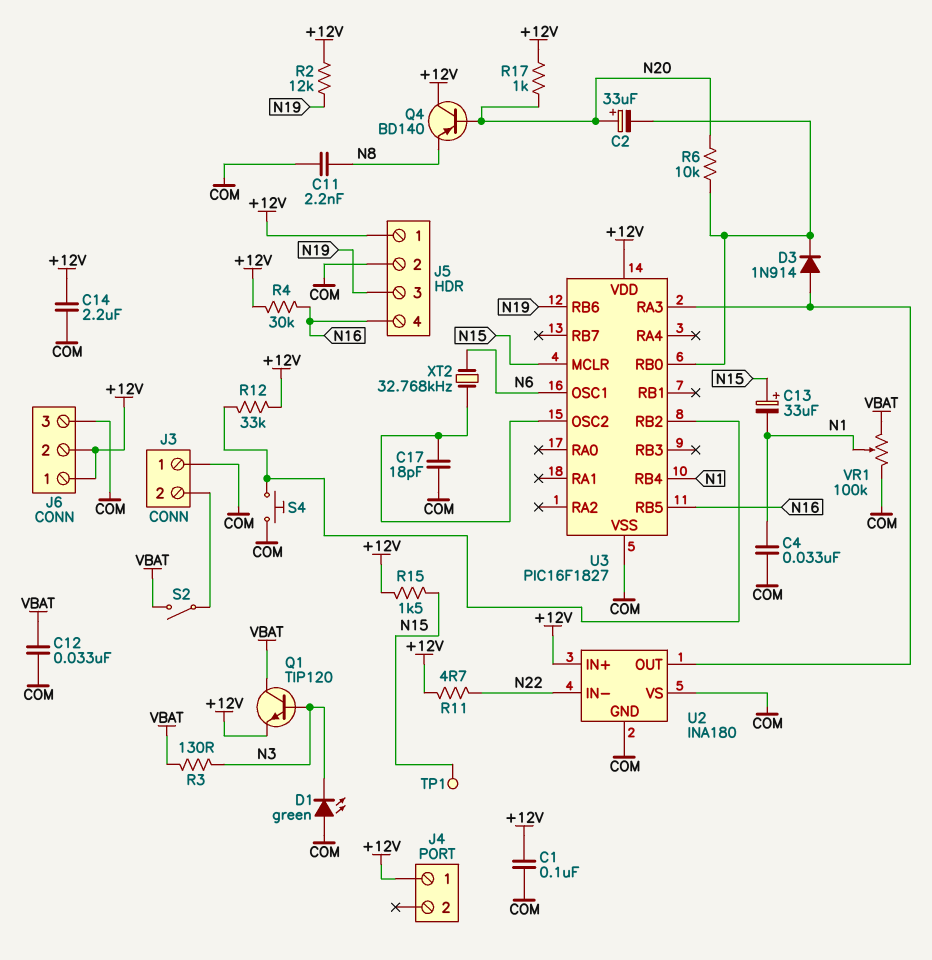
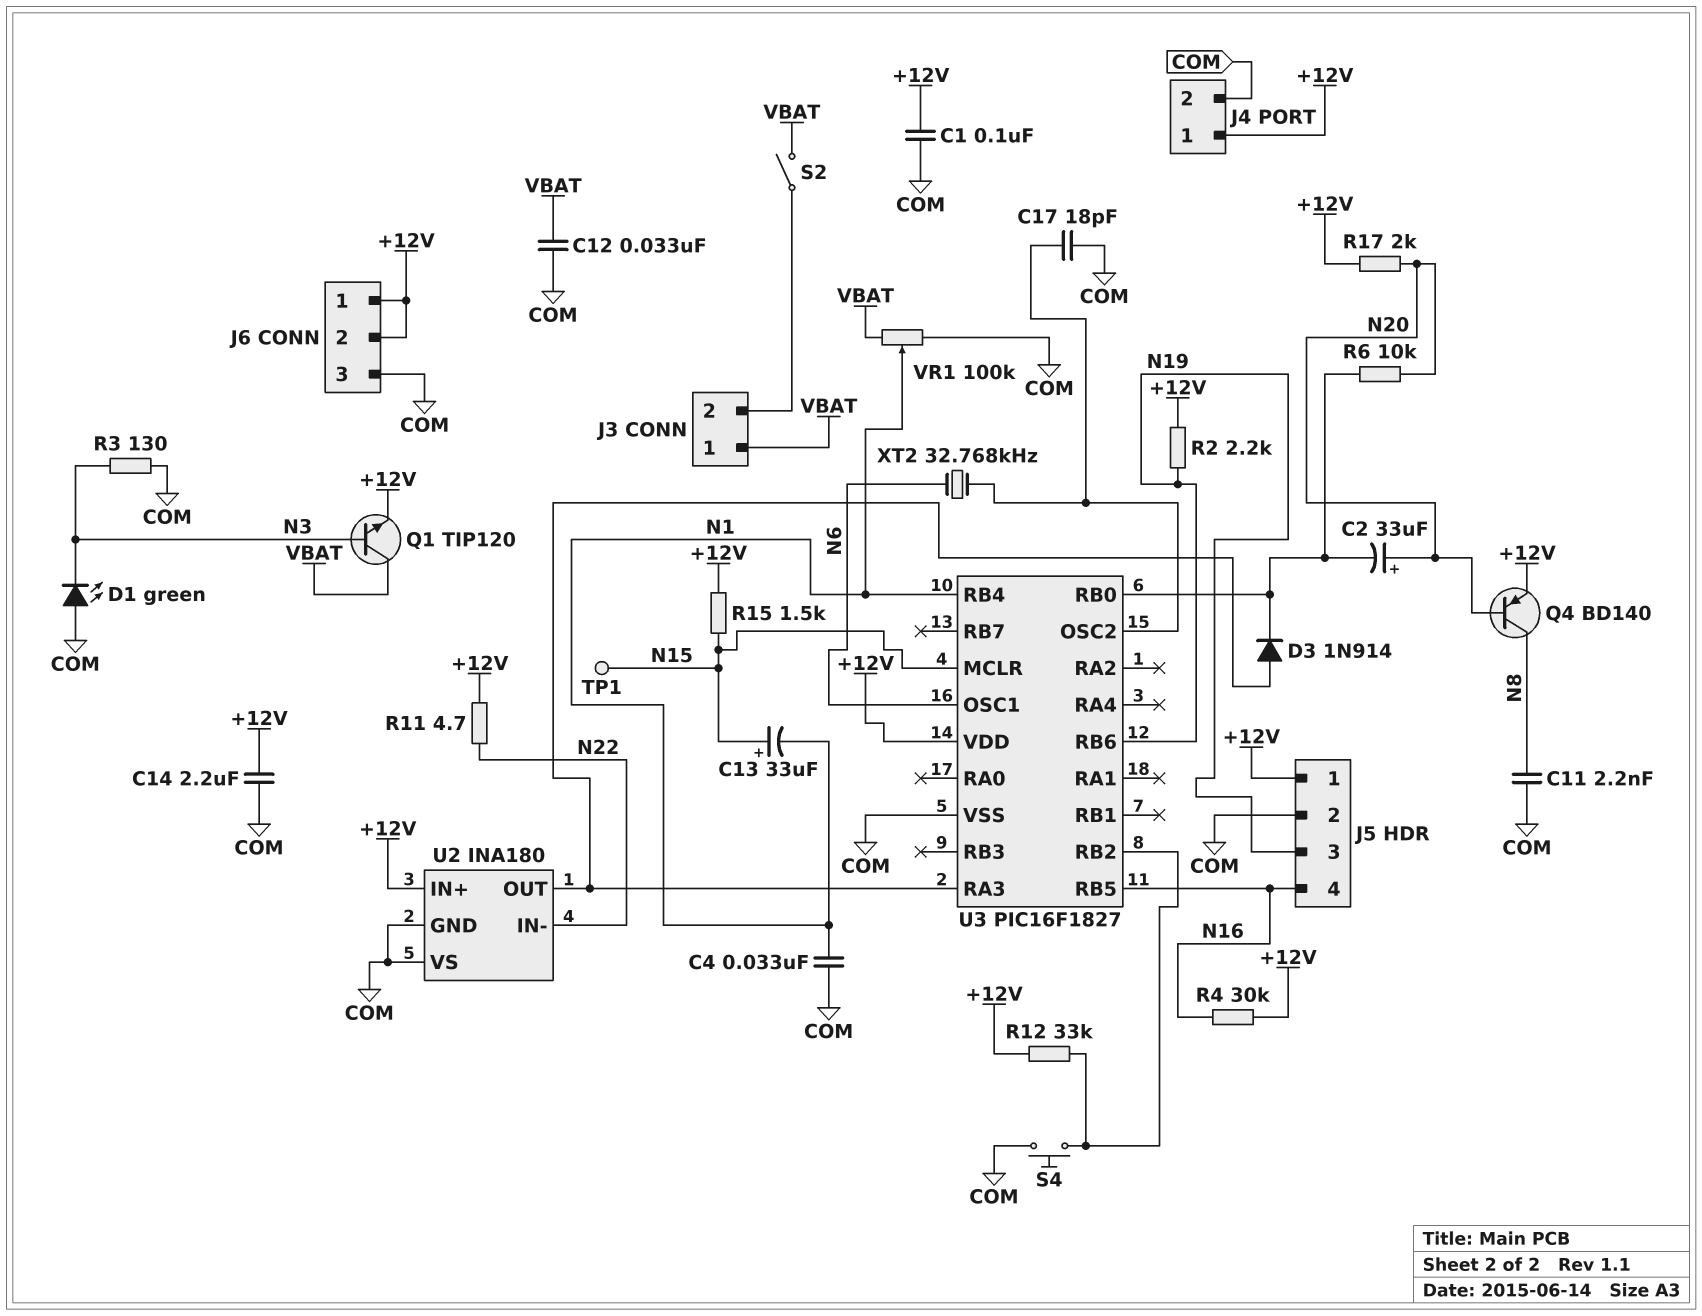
J3 pin 1: COM -> VBAT
J4 pin 2: none -> COM
Q4: PNP BD140 (B N20, C +12V, E N8) -> PNP BD140 (B N20, C N8, E +12V)
R2: 12k (+12V, N19) -> 2.2k (+12V, N19)
R3: 130 (N3, VBAT) -> 130 (COM, N3)
R17: 1k (+12V, N20) -> 2k (+12V, N20)

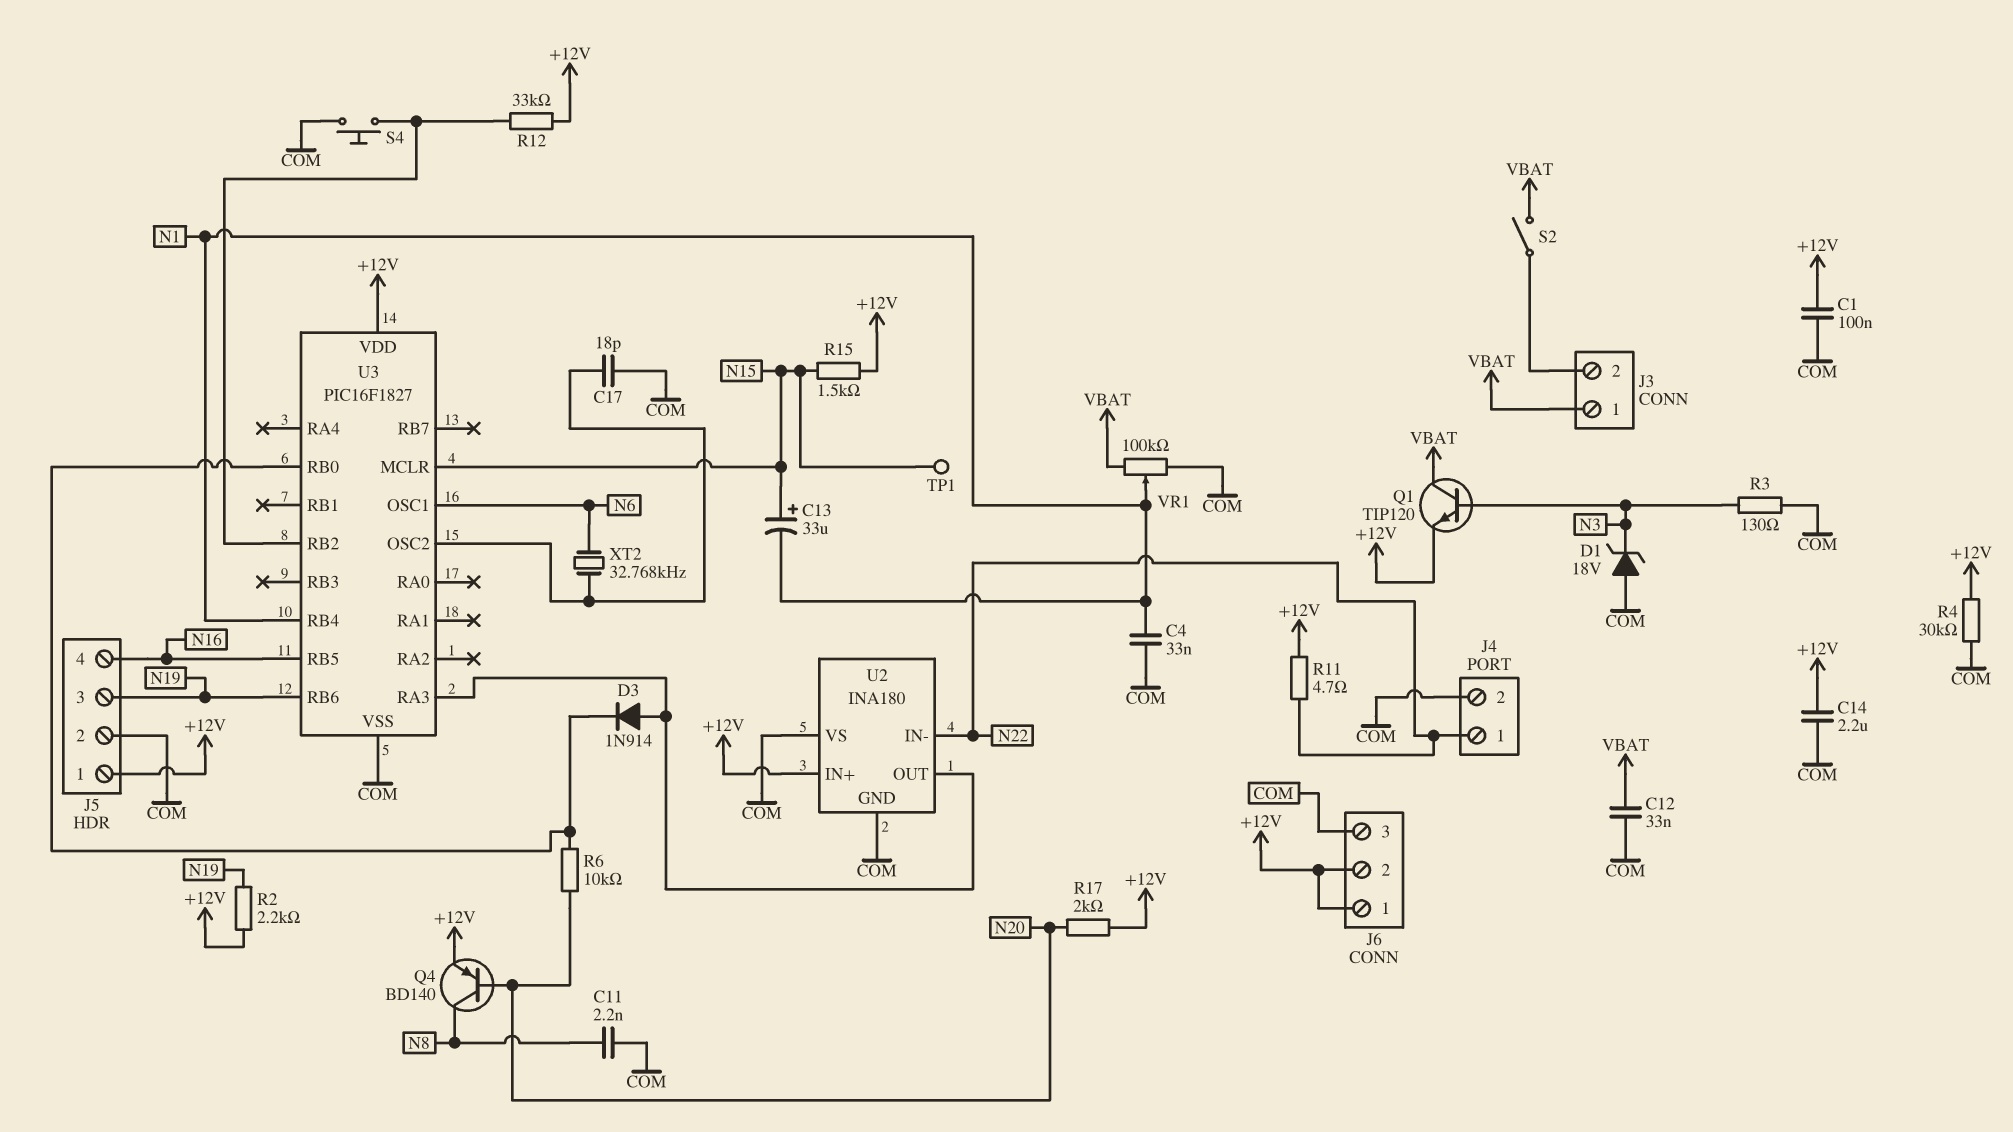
C2: 33uF (plus N20, minus U3/RB0) -> none
D1: LED green (A COM, K N3) -> zener 18V (A COM, K N3)
J4 pin 1: +12V -> N22
R4: 30k (+12V, N16) -> 30k (+12V, COM)

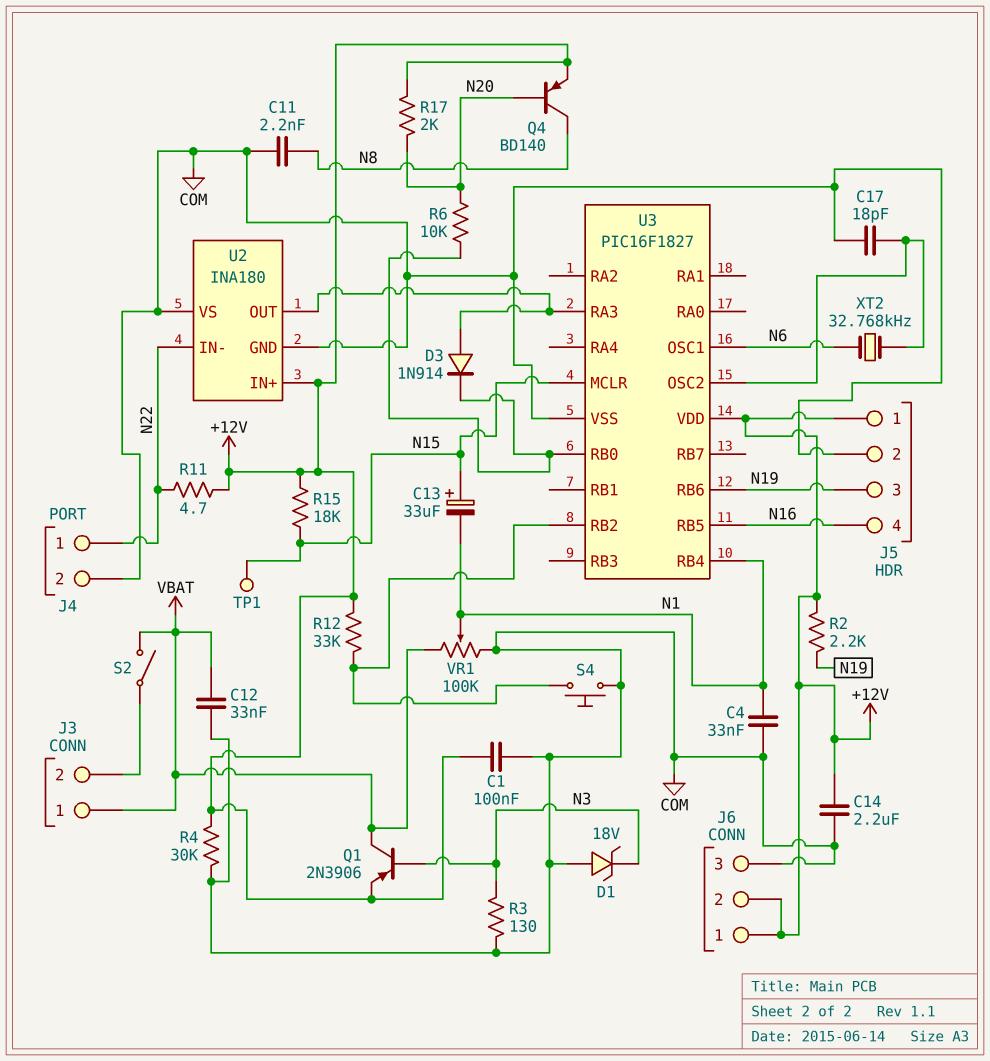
Q1: NPN TIP120 (B N3, C VBAT, E +12V) -> PNP 2N3906 (B N3, C VBAT, E +12V)
R15: 1.5k (+12V, N15) -> 18k (+12V, N15)

